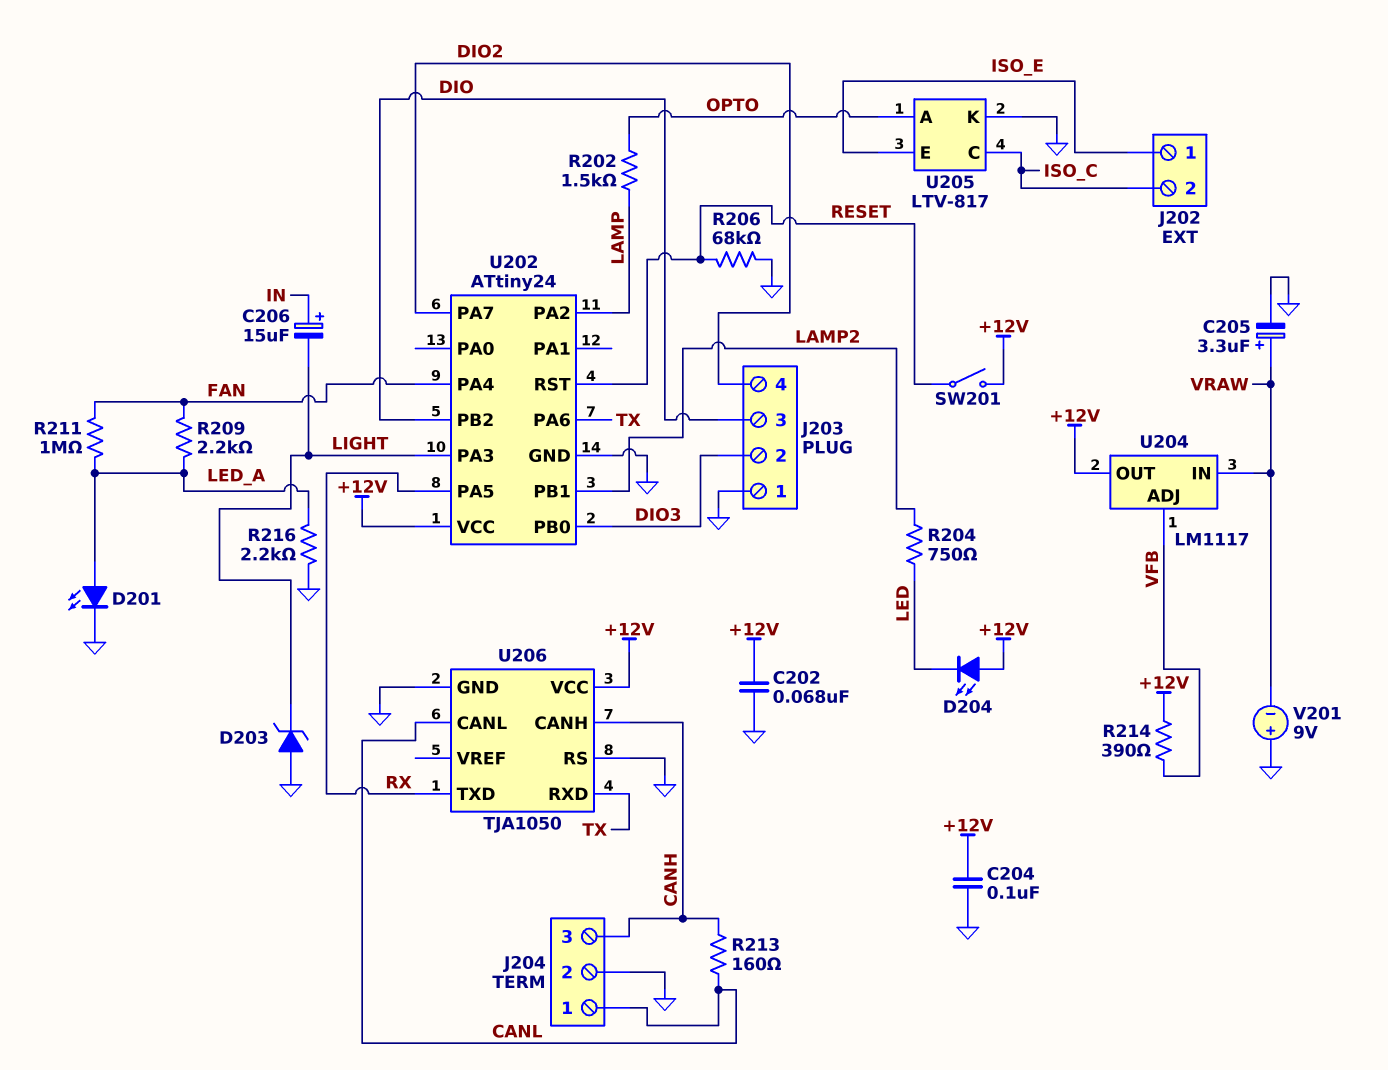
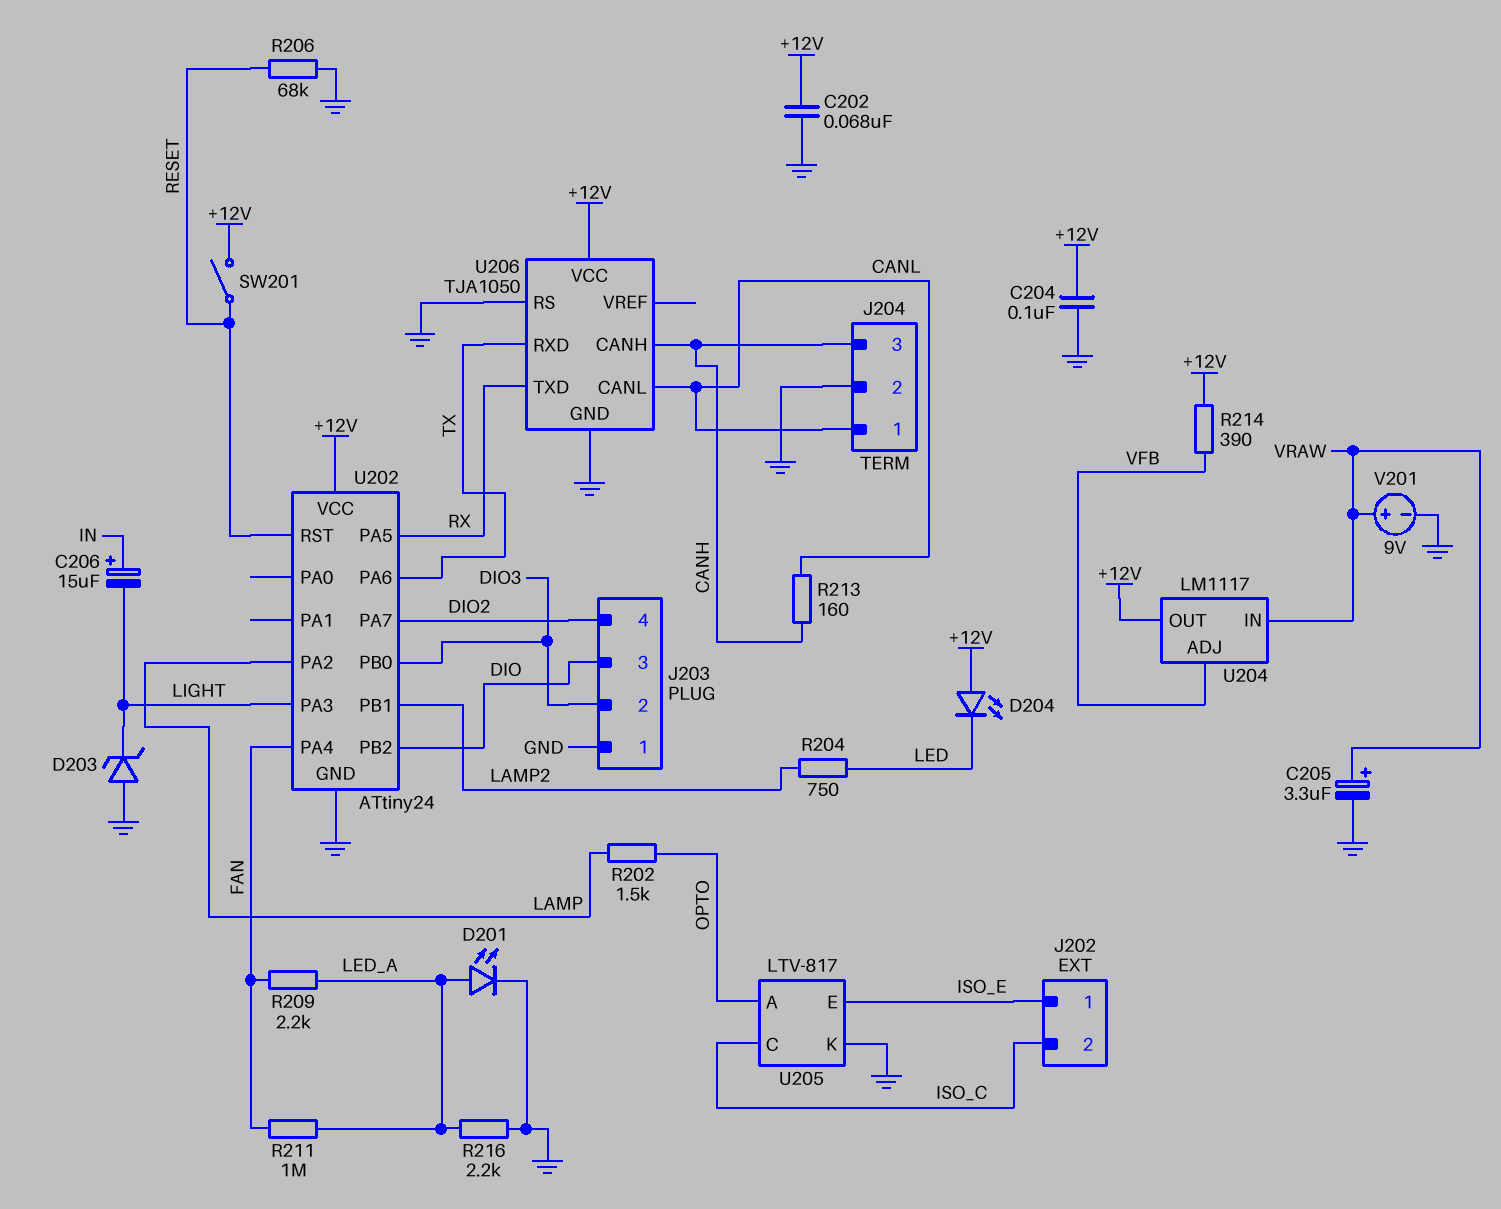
V201: 9V (plus GND, minus VRAW) -> 9V (plus VRAW, minus GND)

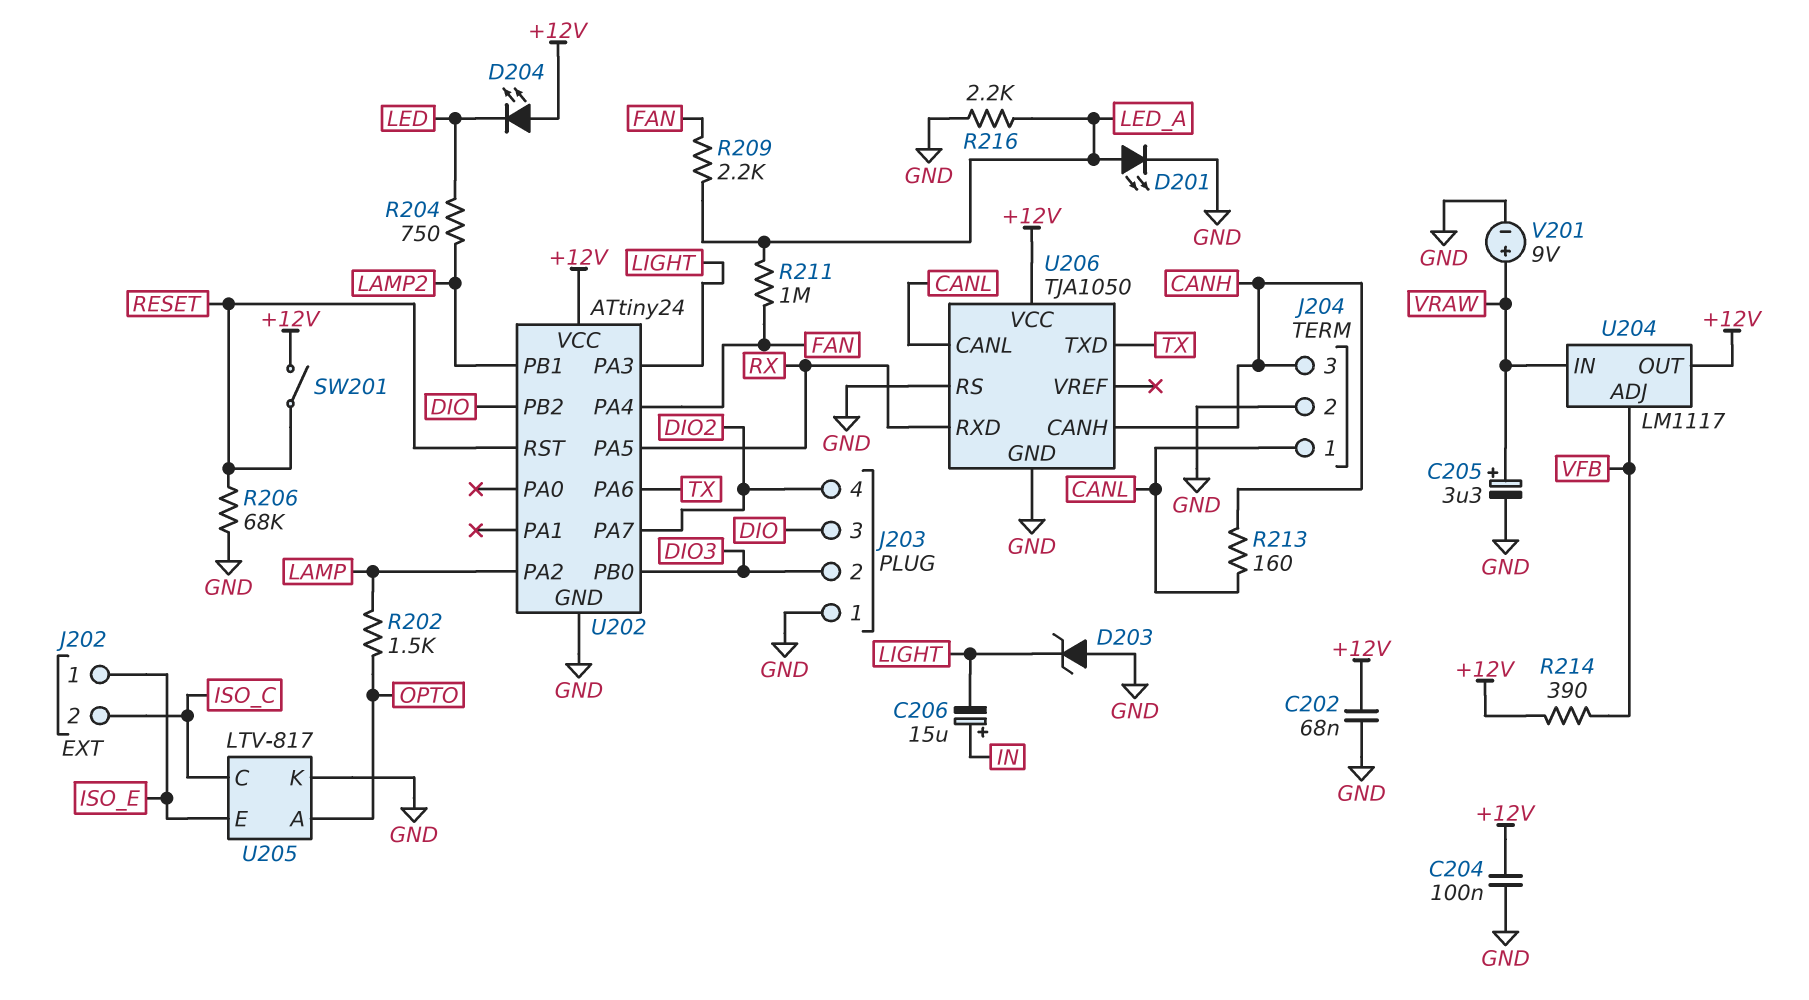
U206 pin RXD: TX -> RX
U206 pin TXD: RX -> TX

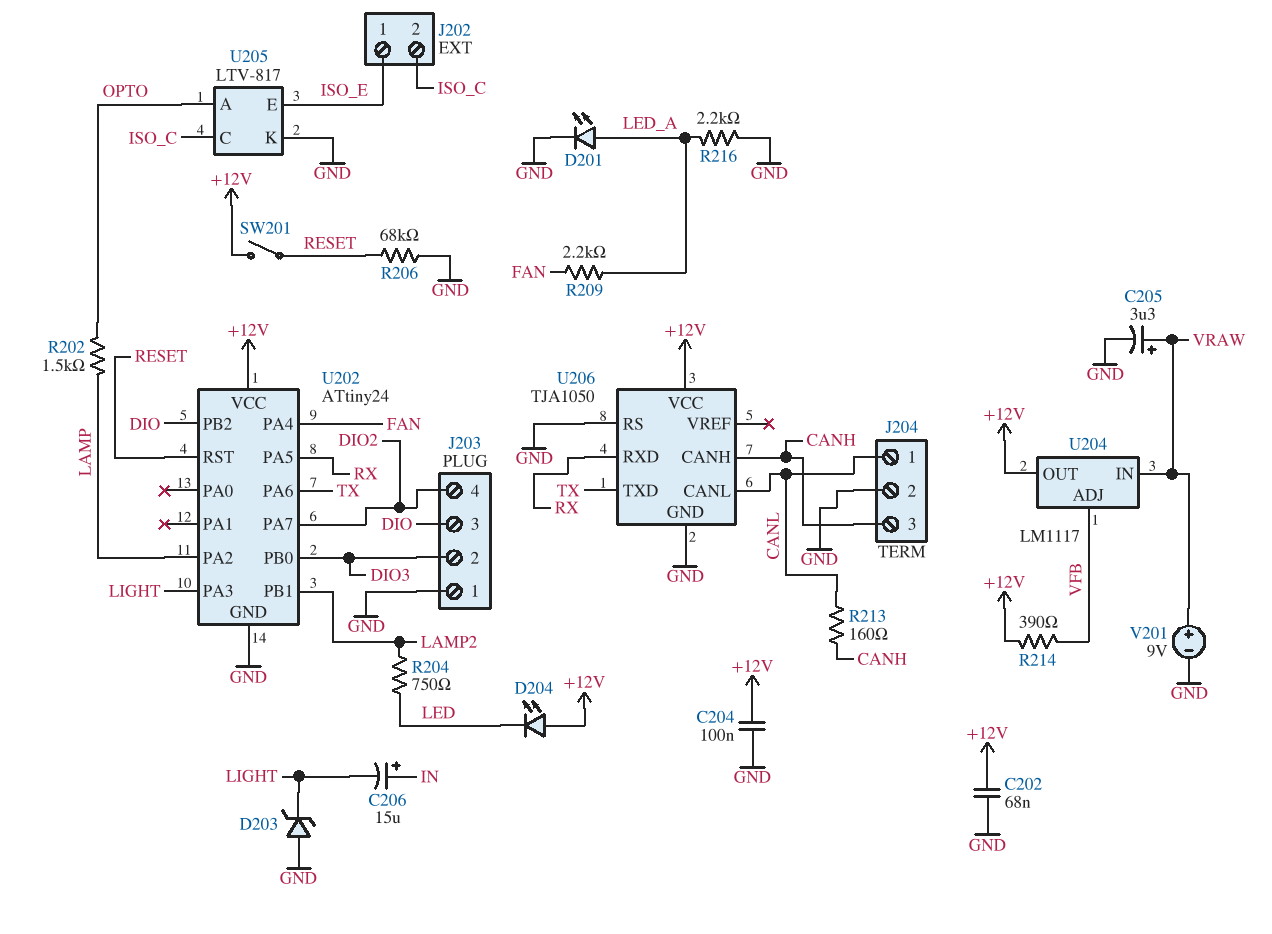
R211: 1M (FAN, LED_A) -> none

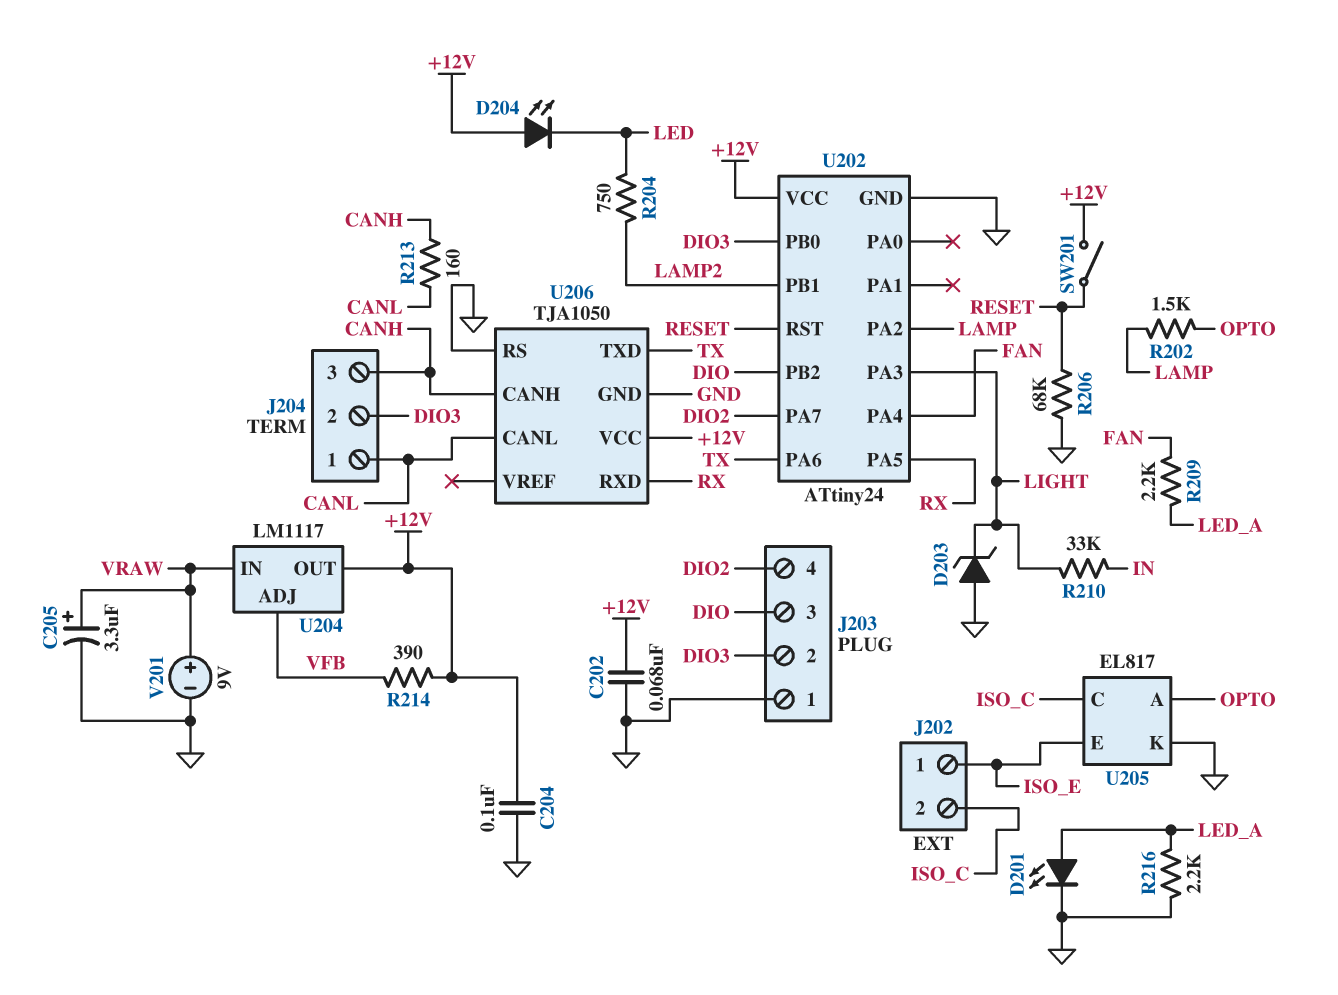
C206: 15uF (plus IN, minus LIGHT) -> none
J204 pin 2: GND -> DIO3
R210: none -> 33k (IN, LIGHT)
U205: LTV-817 -> EL817

